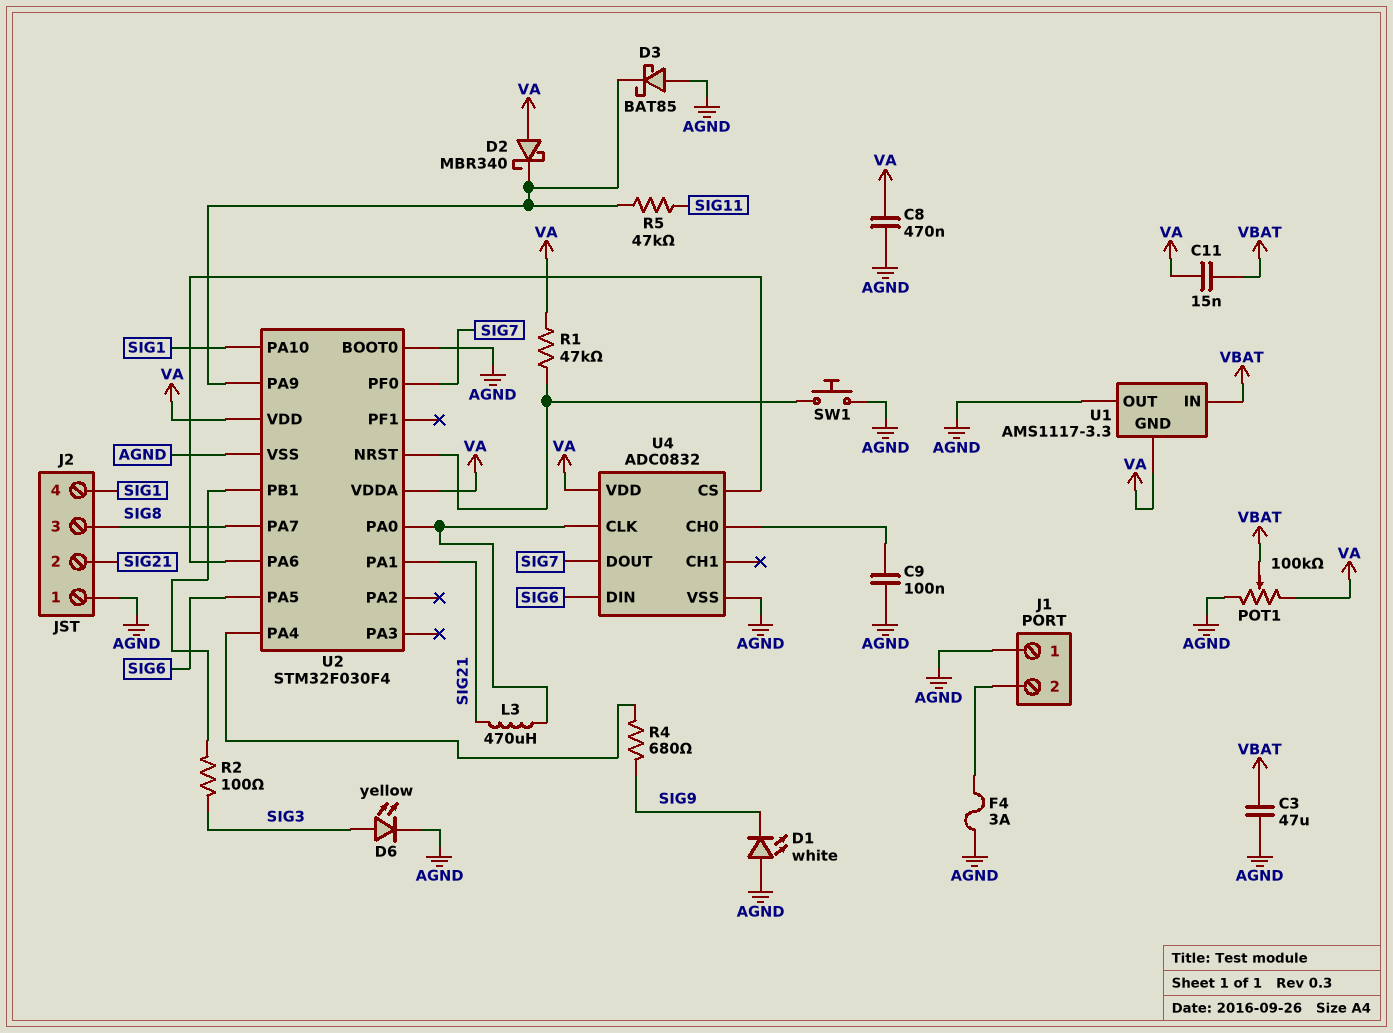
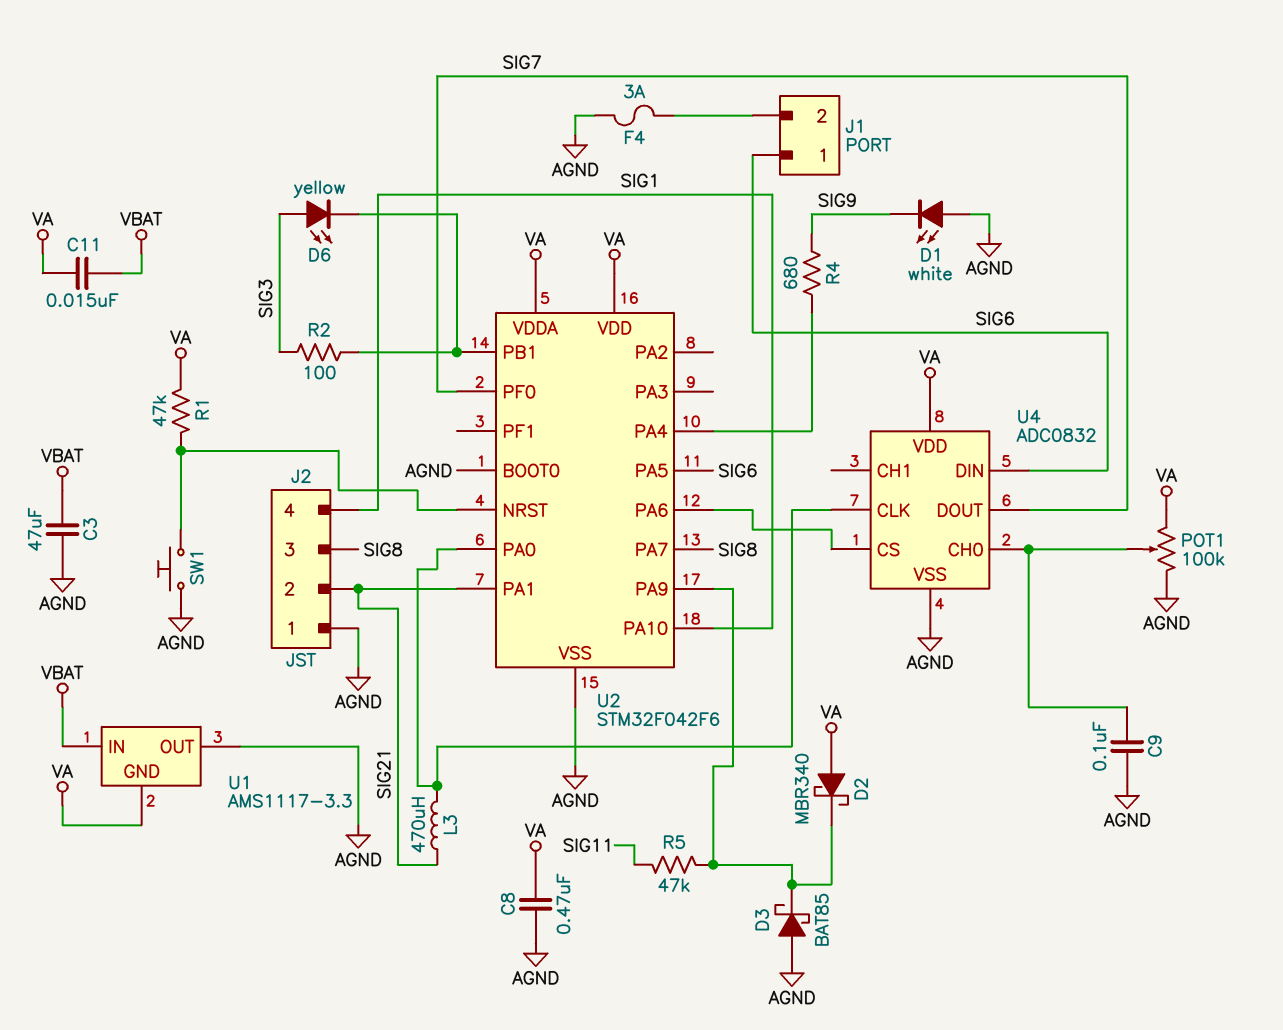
D6: LED yellow (A SIG3, K AGND) -> LED yellow (A SIG3, K U2/PB1)
J1 pin 1: AGND -> SIG6
POT1: 100k (AGND, VA, wiper VBAT) -> 100k (AGND, VA, wiper U4/CH0)
U2: STM32F030F4 -> STM32F042F6

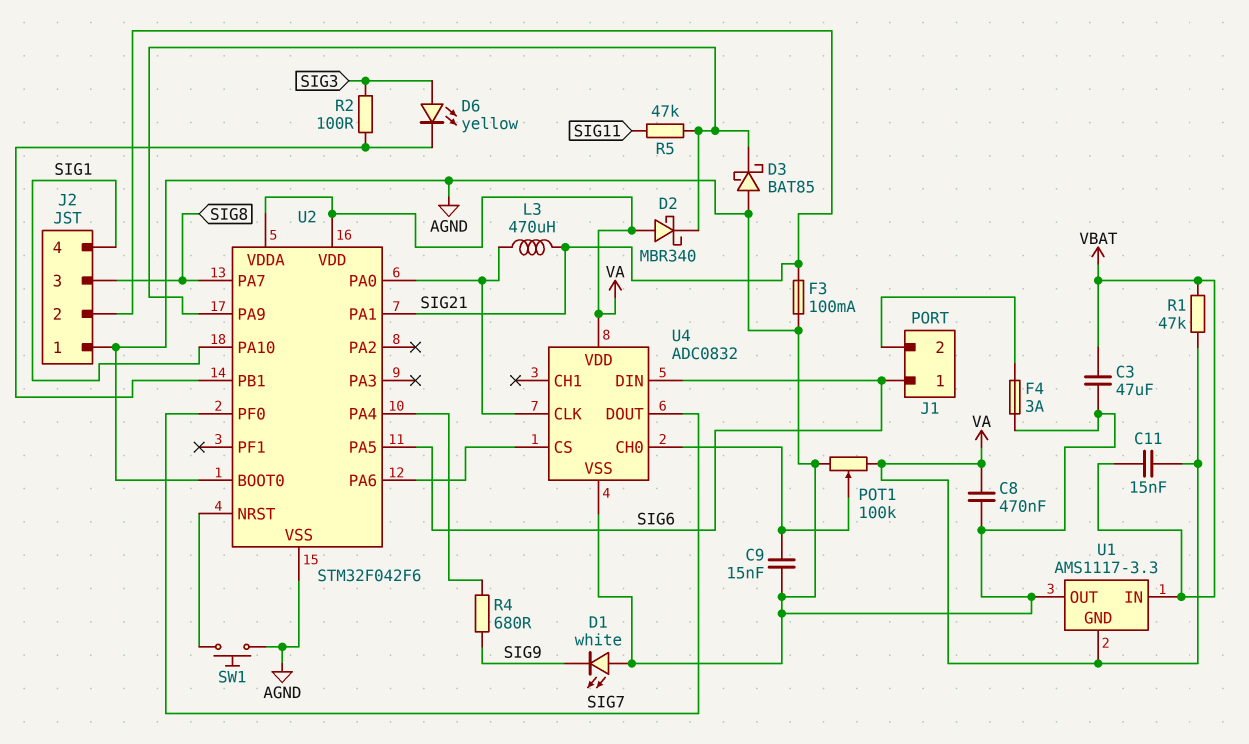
C9: 100nF (AGND, U4/CH0) -> 15nF (AGND, U4/CH0)
F3: none -> 100mA (AGND, SIG21)
R1: 47k (U2/NRST, VA) -> 47k (VA, VBAT)

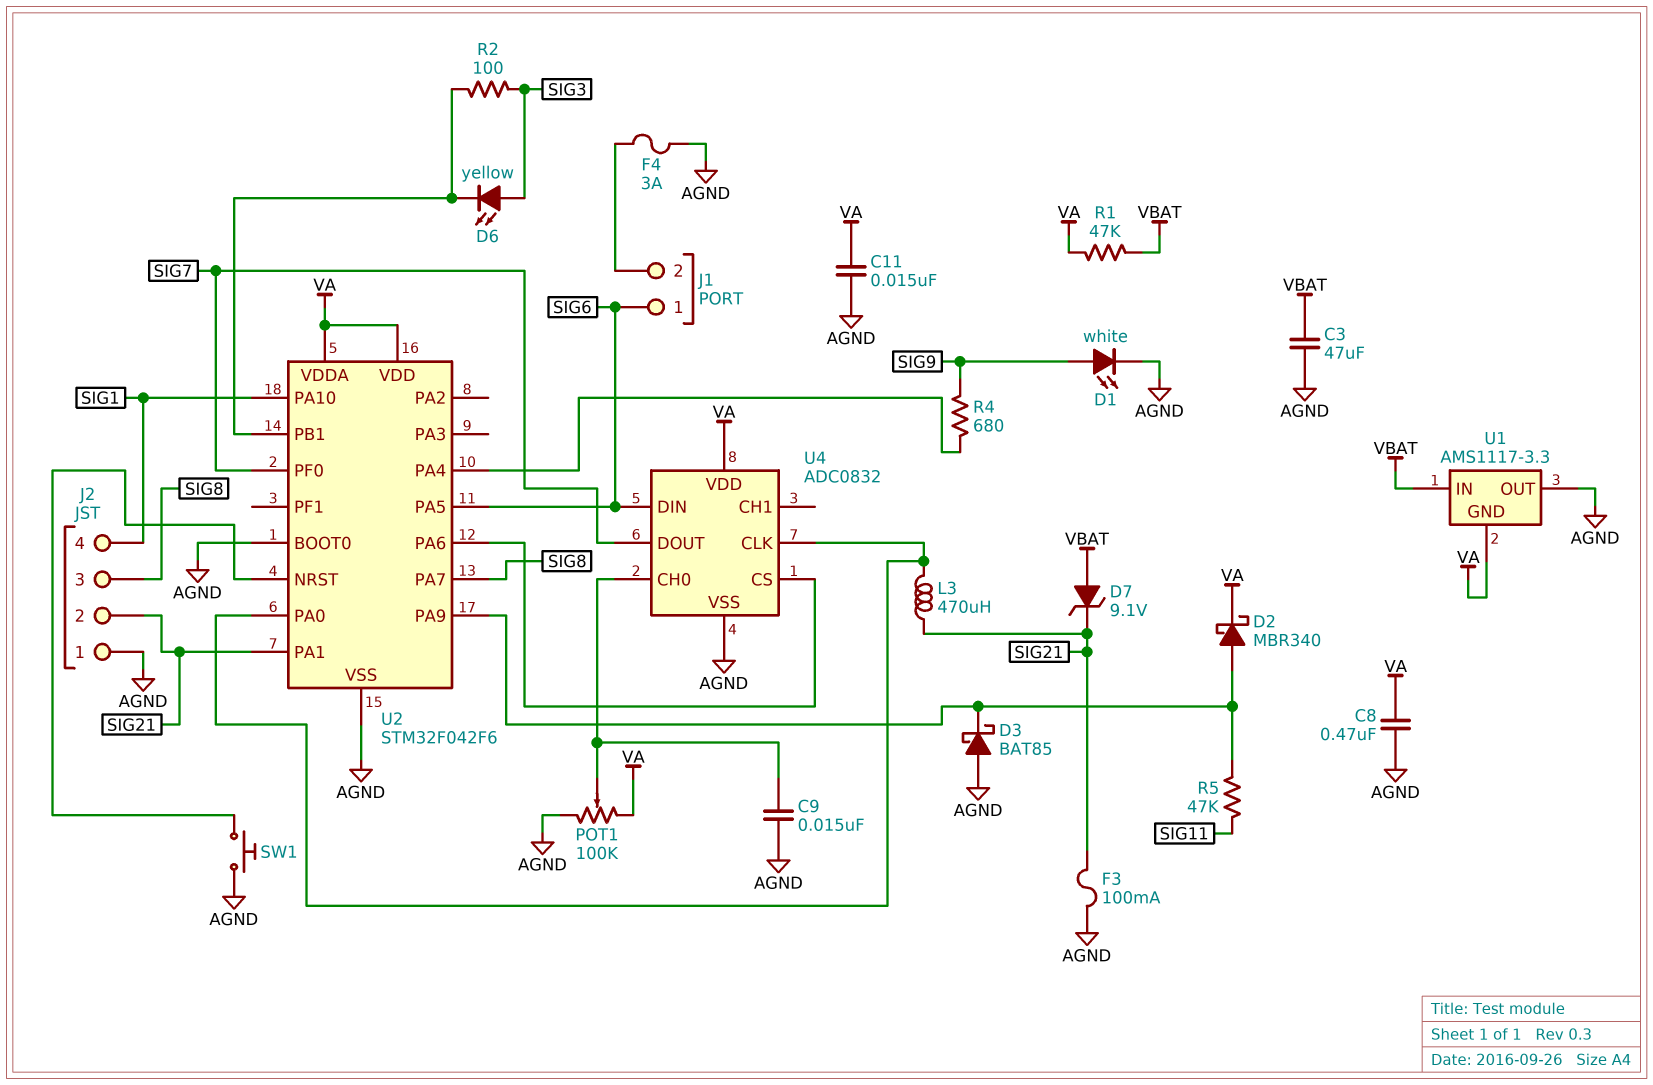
C11: 15nF (VA, VBAT) -> 15nF (AGND, VA)
D1: LED white (A AGND, K SIG9) -> LED white (A SIG9, K AGND)
D2: schottky MBR340 (A VA, K U2/PA9) -> schottky MBR340 (A U2/PA9, K VA)
D7: none -> zener 9.1V (A VBAT, K SIG21)

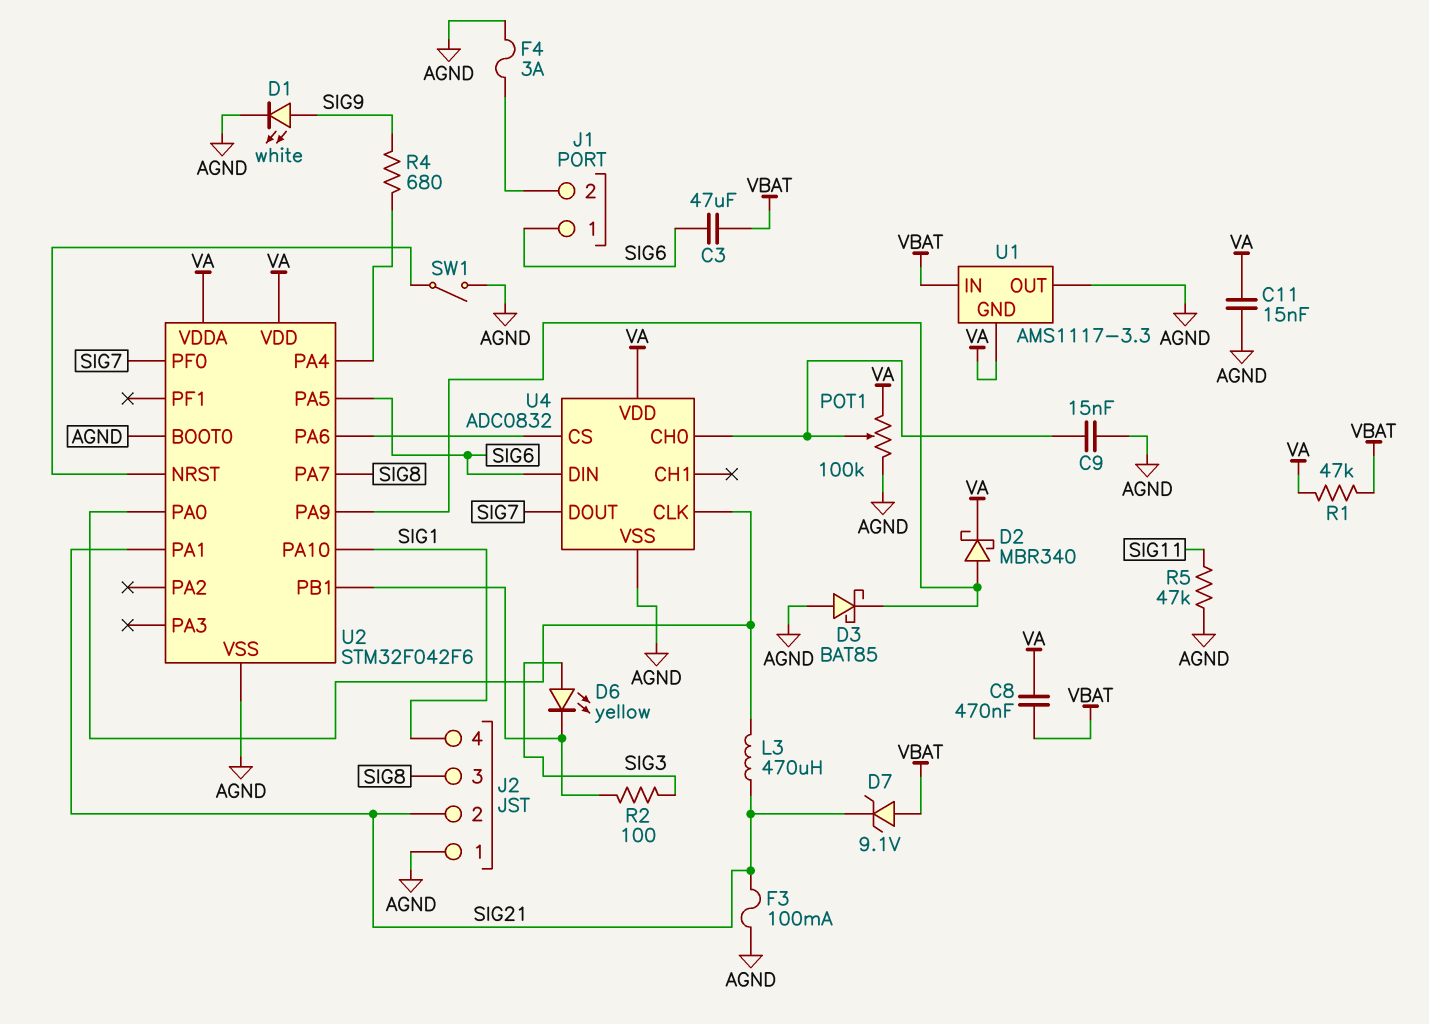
C3: 47uF (AGND, VBAT) -> 47uF (SIG6, VBAT)
C8: 470nF (AGND, VA) -> 470nF (VA, VBAT)
R5: 47k (SIG11, U2/PA9) -> 47k (AGND, SIG11)
SW1: button (AGND, U2/NRST) -> switch (AGND, U2/NRST)

